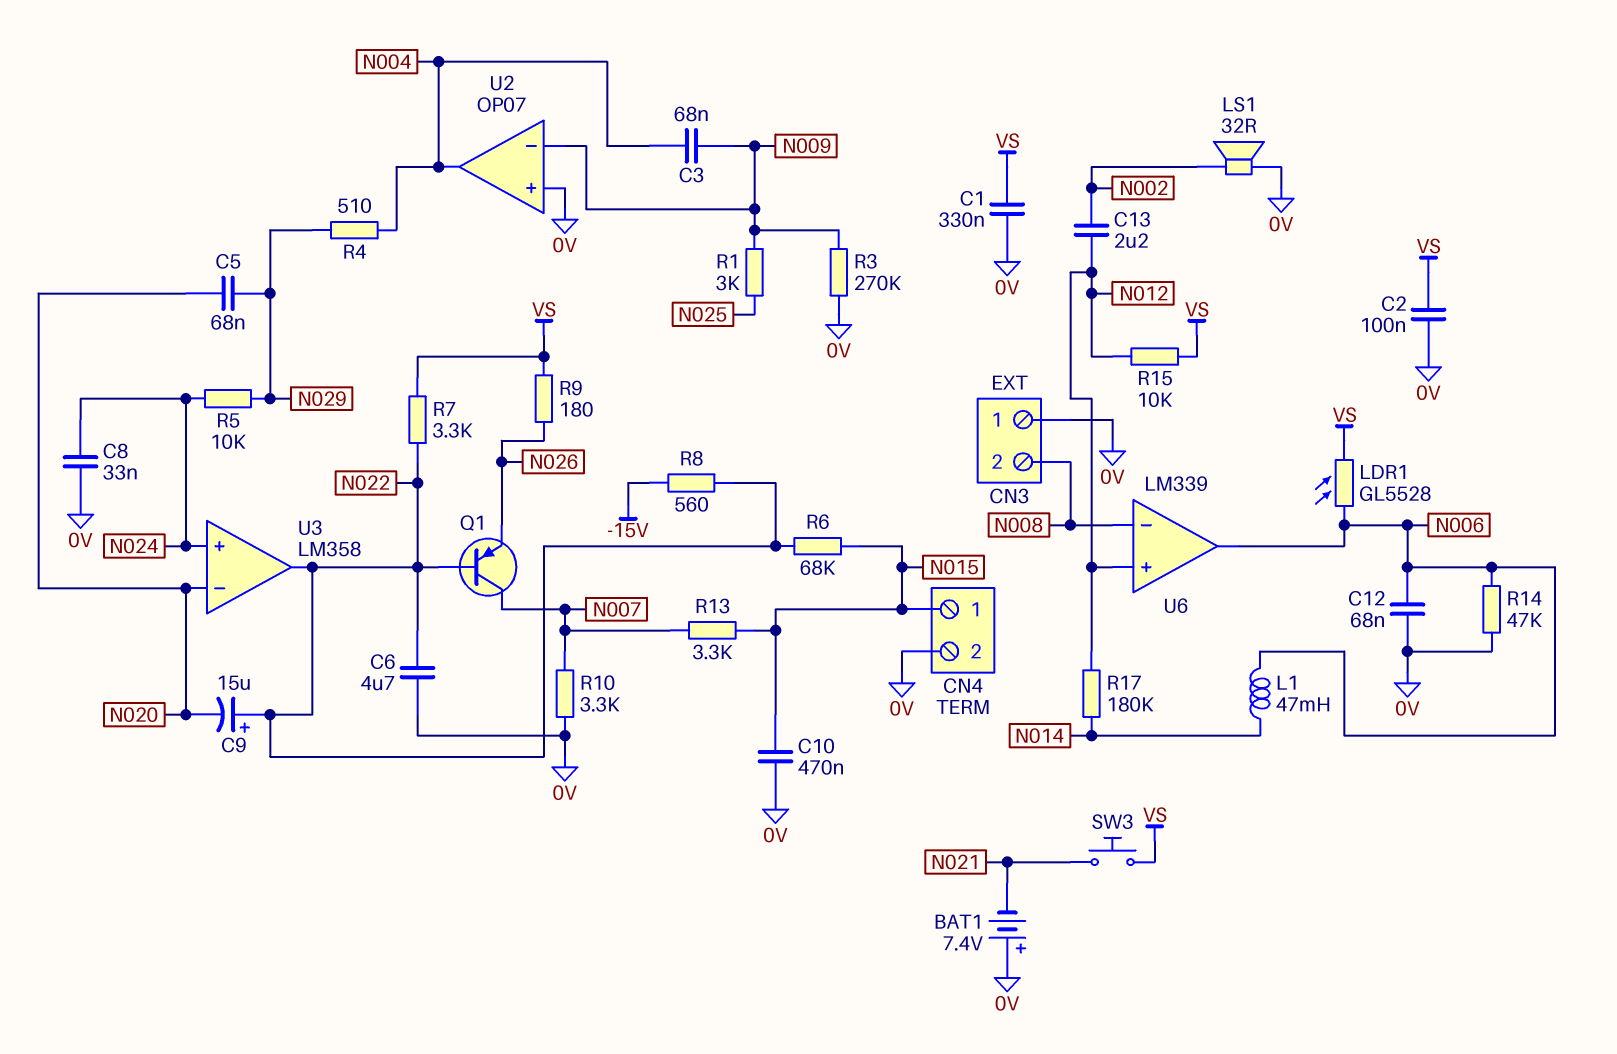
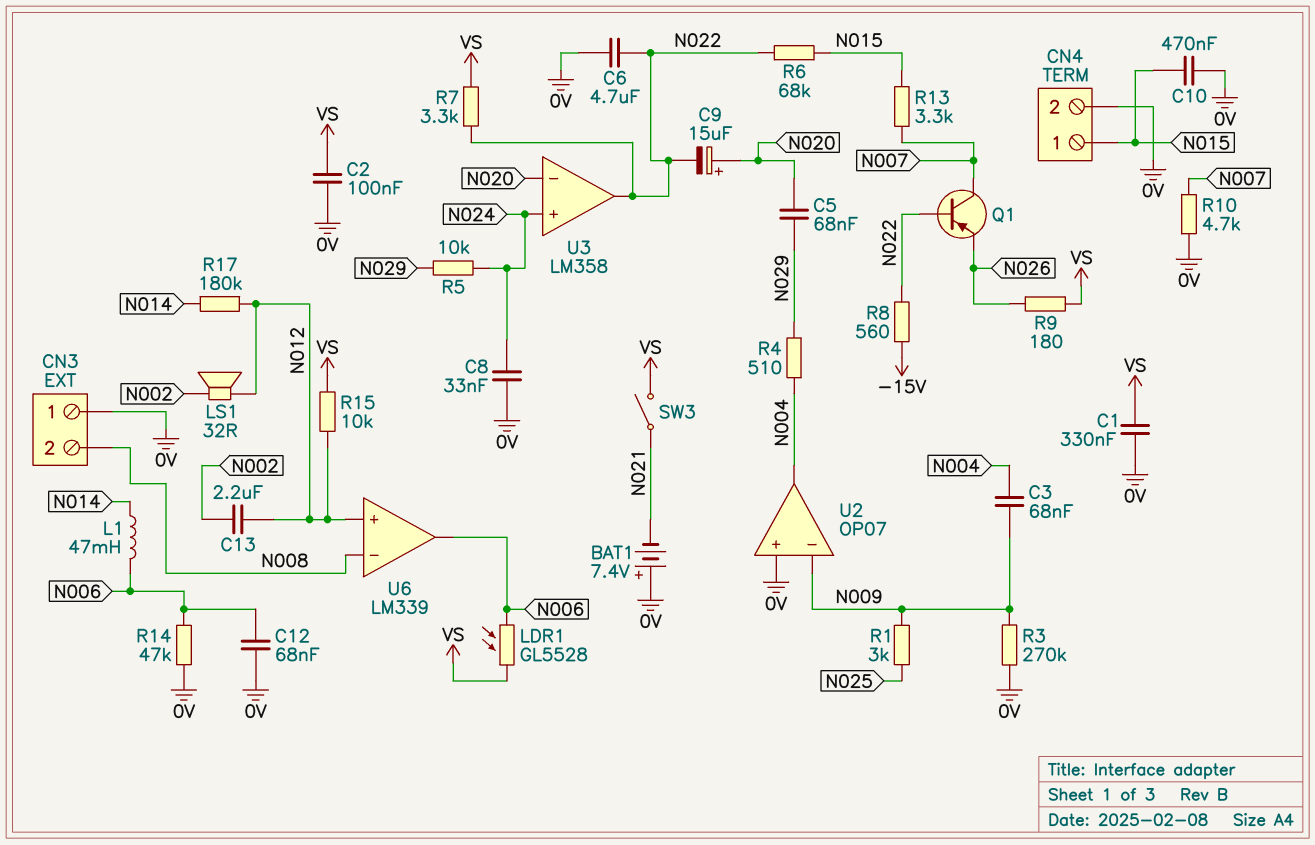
C9: 15uF (plus N022, minus N020) -> 15uF (plus N020, minus N022)
LS1: speaker 32R (0V, N002) -> speaker 32R (N002, N012)
R10: 3.3k (0V, N007) -> 4.7k (0V, N007)
SW3: button (N021, VS) -> switch (N021, VS)

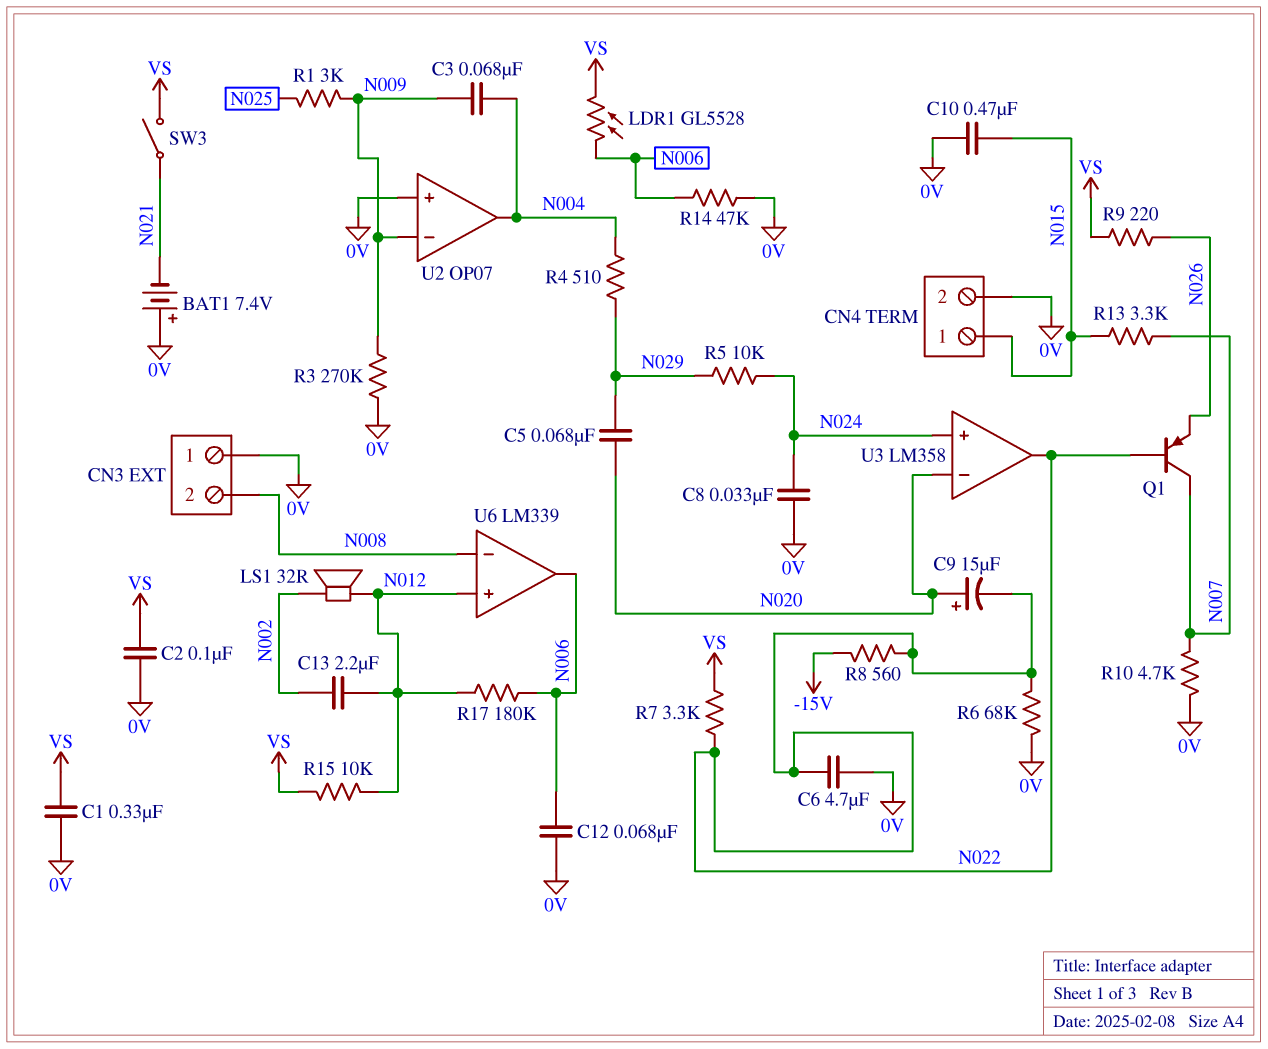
L1: 47mH (N006, N014) -> none
R6: 68k (N015, N022) -> 68k (0V, N022)
R9: 180 (N026, VS) -> 220 (N026, VS)
R17: 180k (N012, N014) -> 180k (N006, N012)

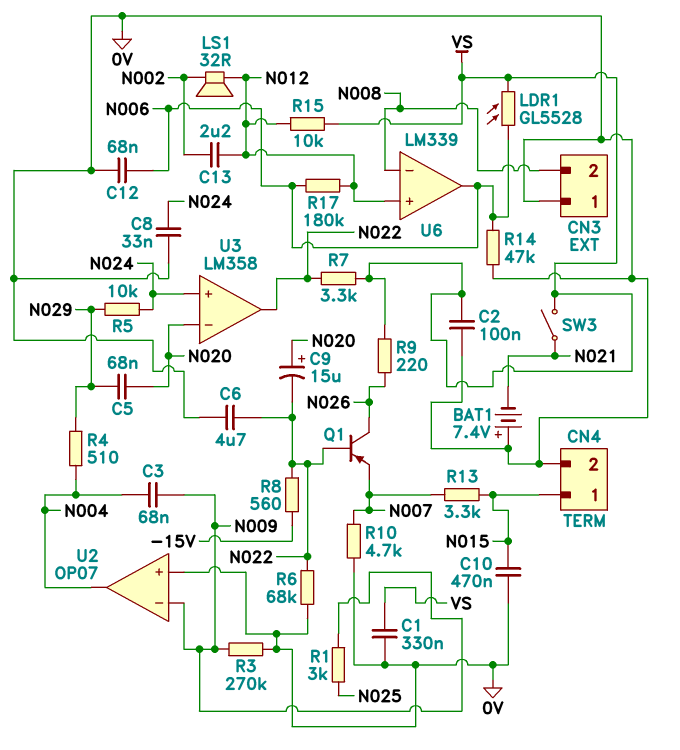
Q1: PNP (B N022, C N007, E N026) -> PNP (B N022, C N026, E N007)

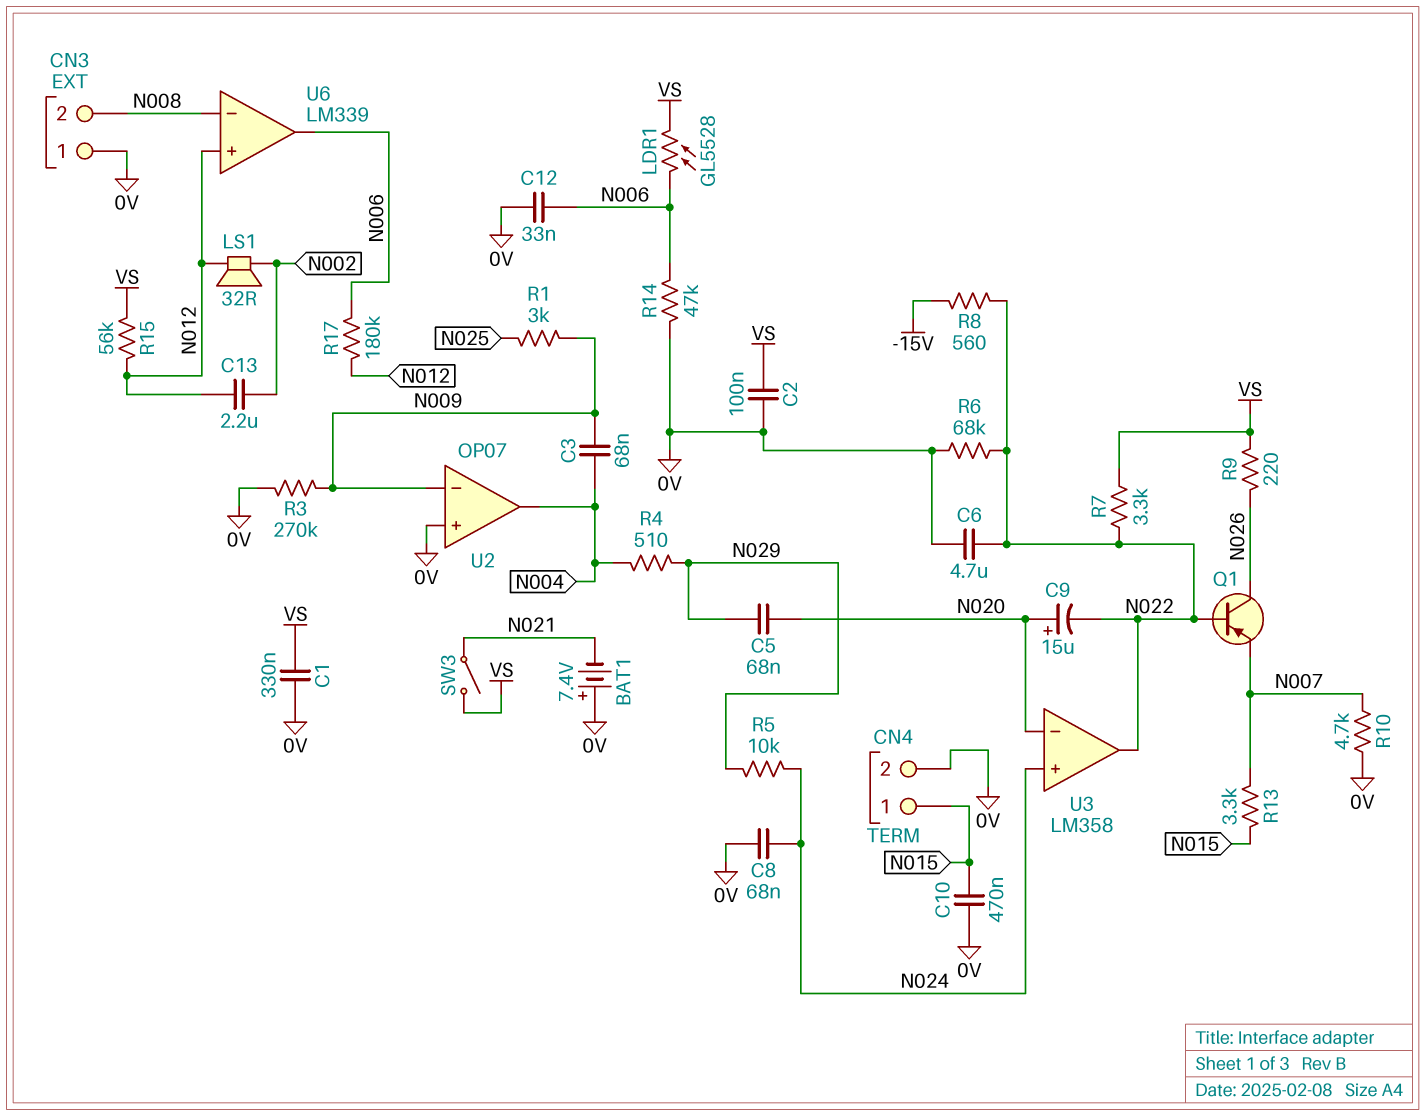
C8: 33nF (0V, N024) -> 68nF (0V, N024)
C12: 68nF (0V, N006) -> 33nF (0V, N006)
R15: 10k (N012, VS) -> 56k (N012, VS)

